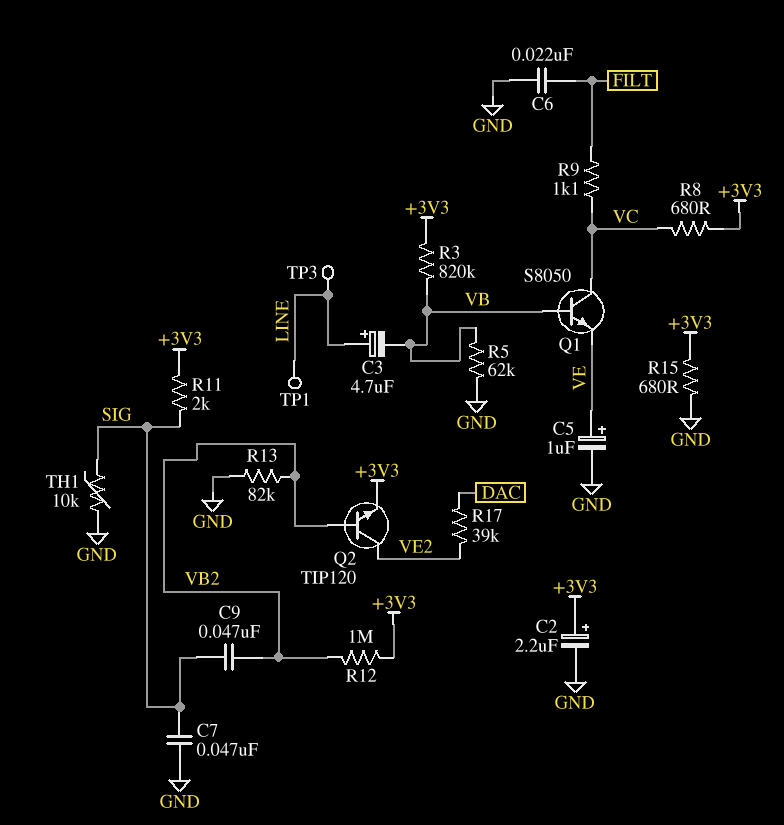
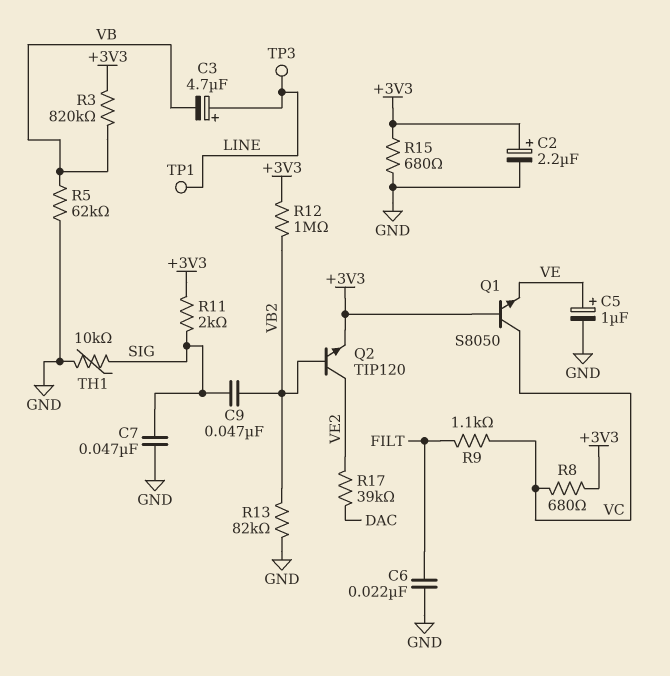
Q1: NPN S8050 (B VB, C VC, E VE) -> NPN S8050 (B +3V3, C VC, E VE)

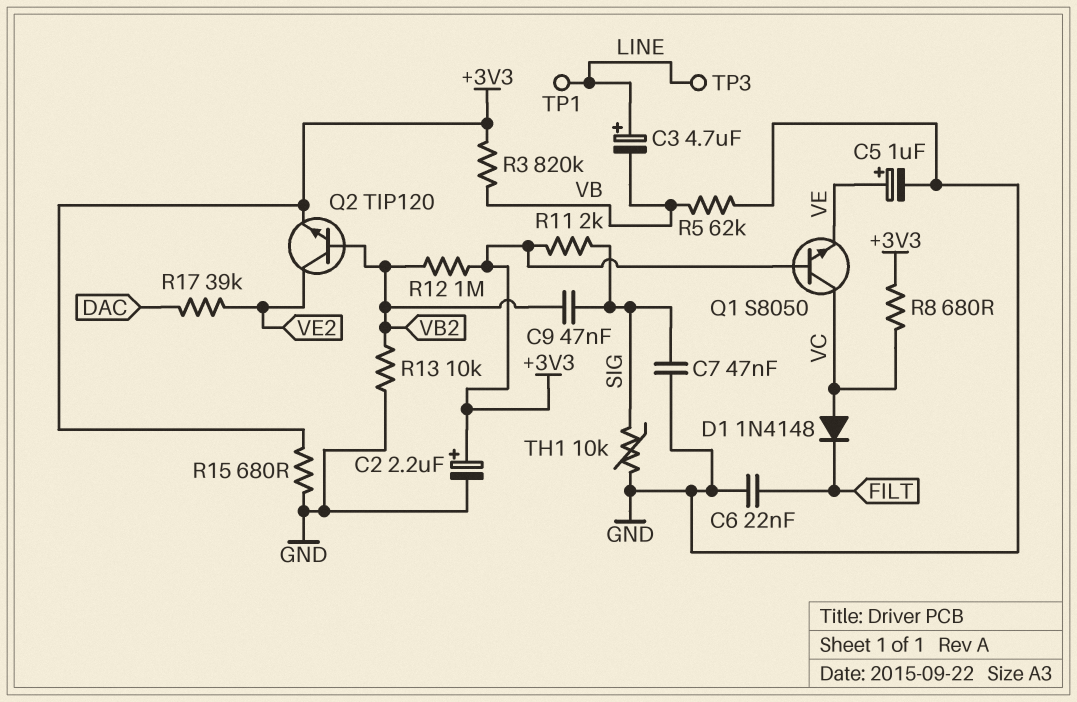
D1: none -> diode 1N4148 (A VC, K FILT)
R9: 1.1k (FILT, VC) -> none
R13: 82k (GND, VB2) -> 10k (GND, VB2)

